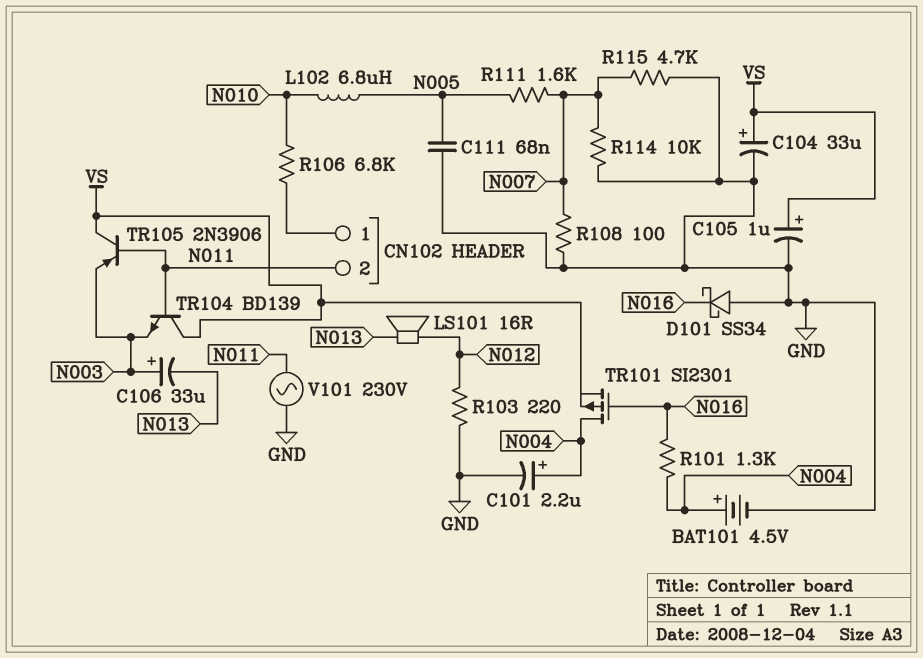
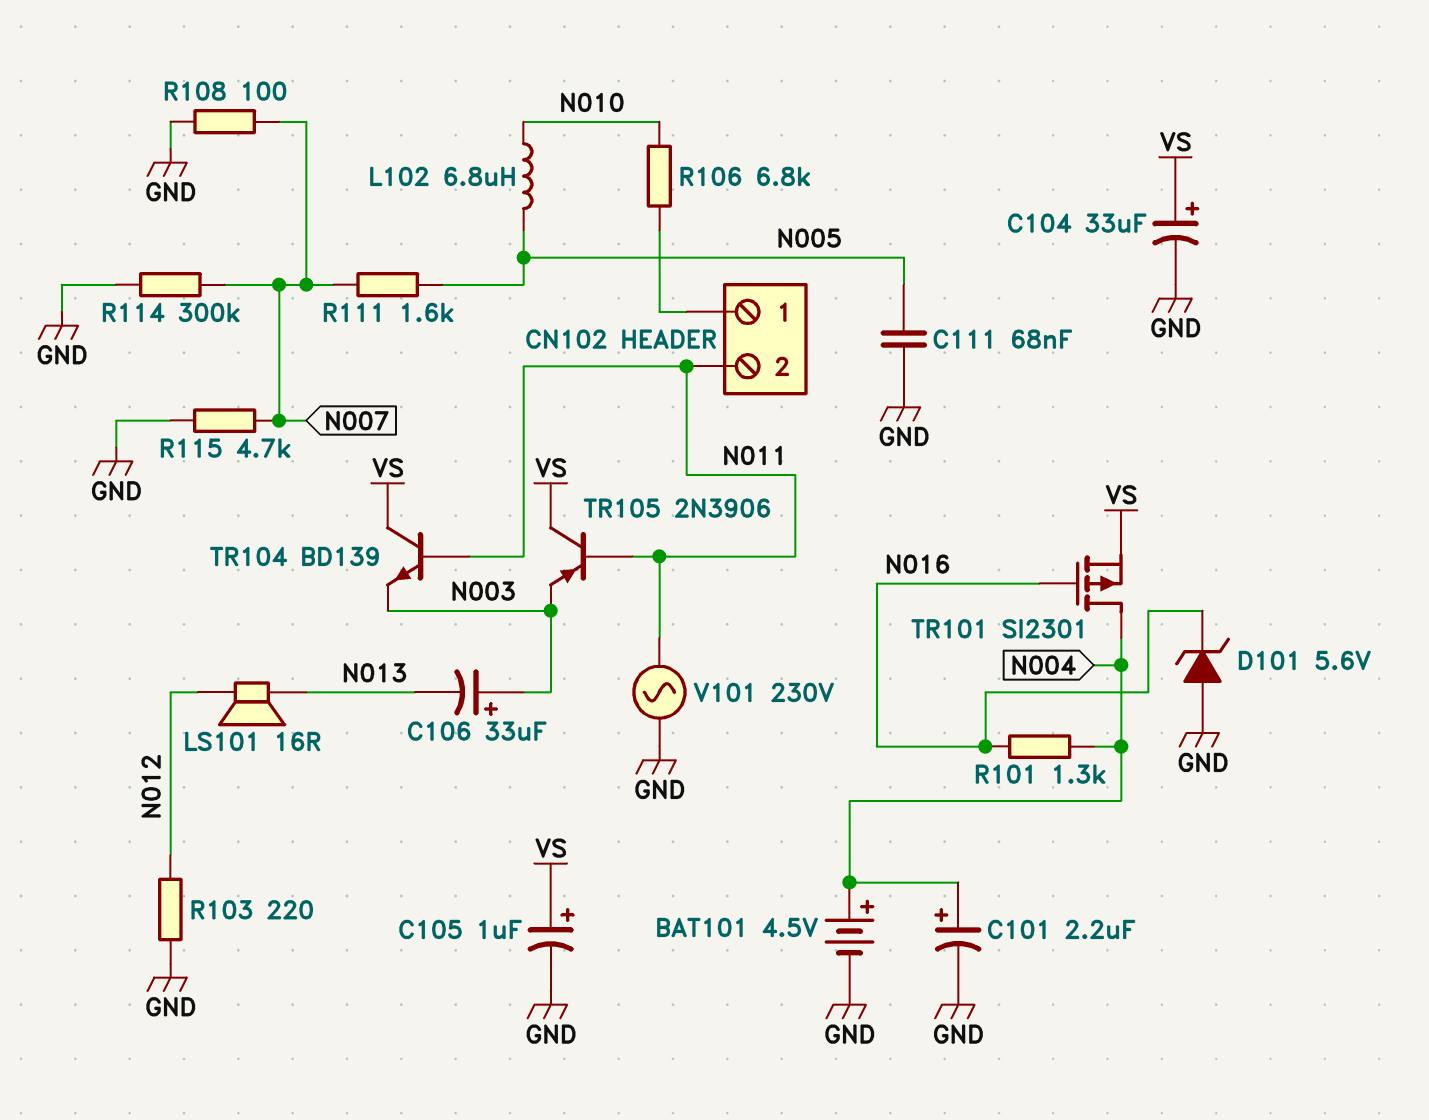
D101: schottky SS34 (A GND, K N016) -> zener 5.6V (A GND, K N016)
R114: 10k (GND, N007) -> 300k (GND, N007)

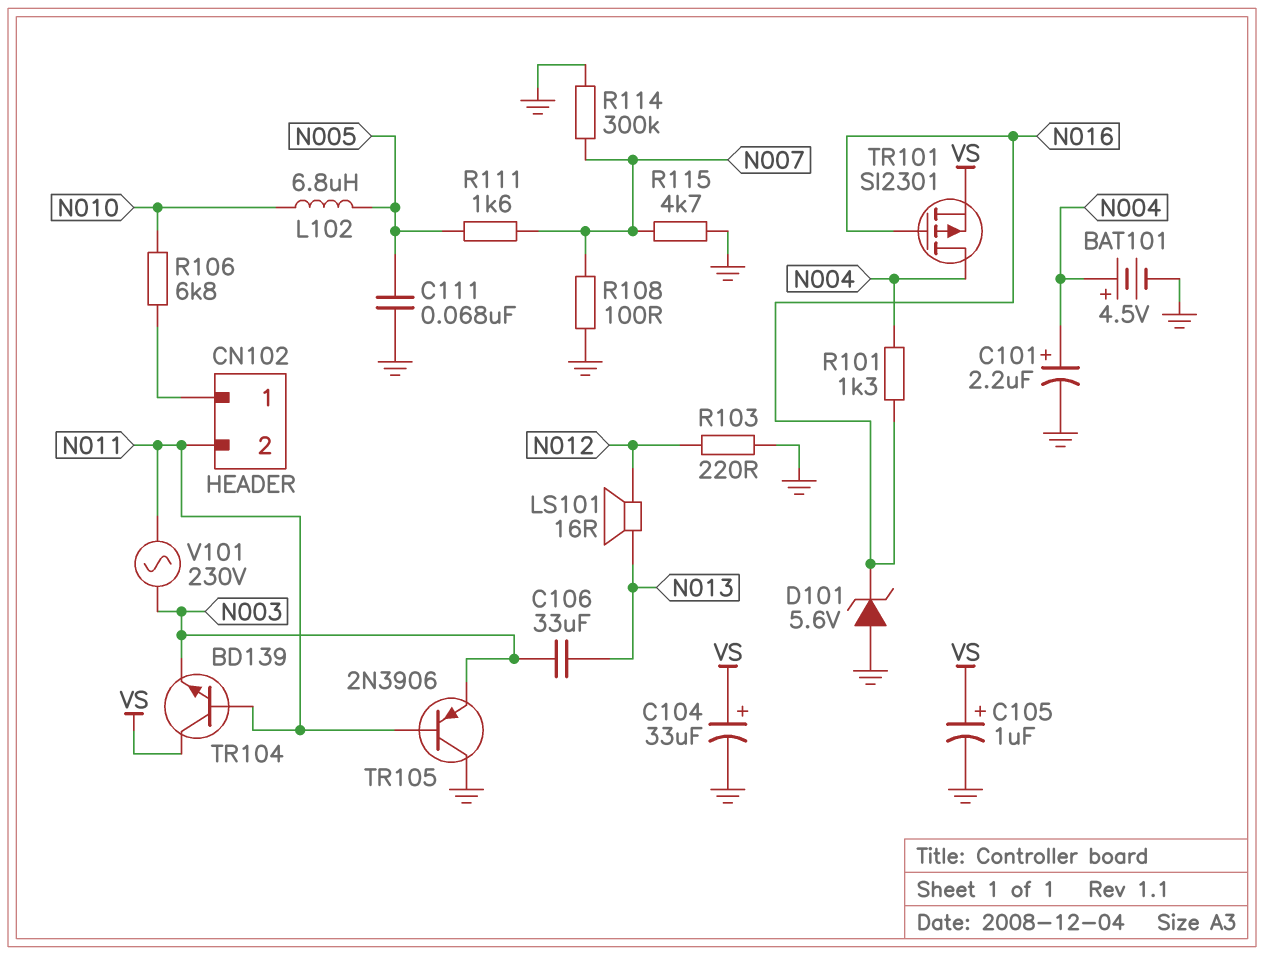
C106: 33uF (plus N003, minus N013) -> 33uF (N003, N013)
TR105: PNP 2N3906 (B N011, C VS, E N003) -> PNP 2N3906 (B N011, C GND, E N003)
V101: AC 230V (GND, N011) -> AC 230V (N003, N011)

